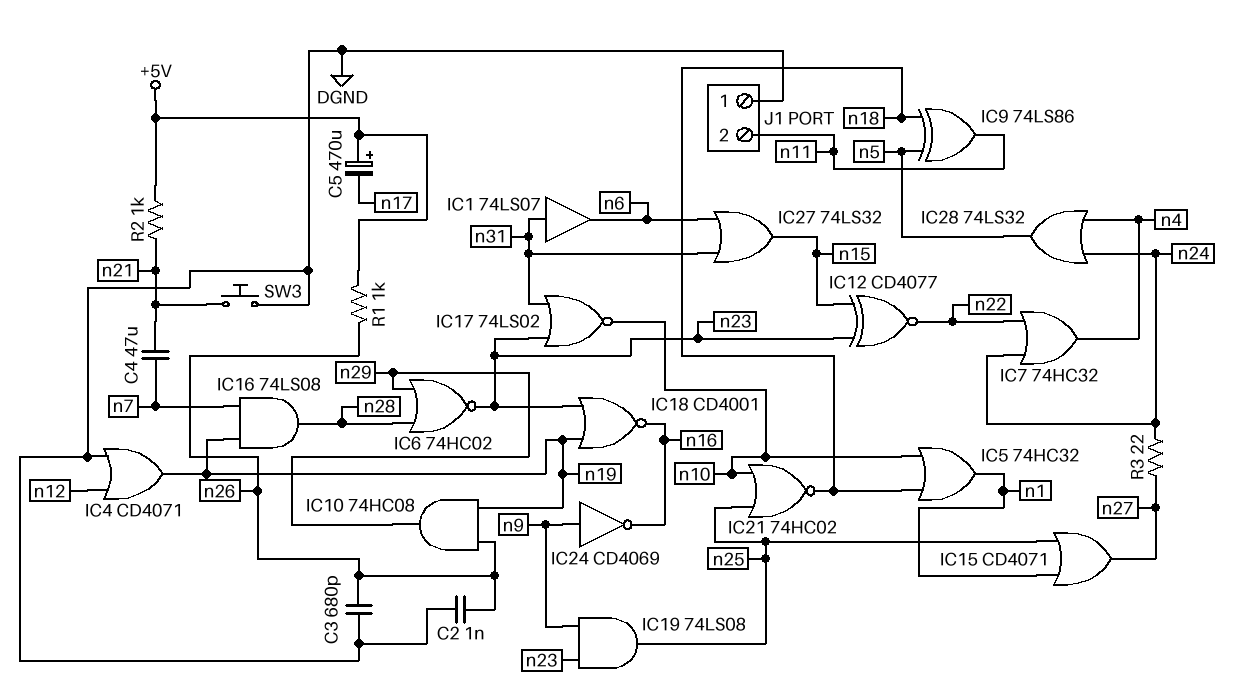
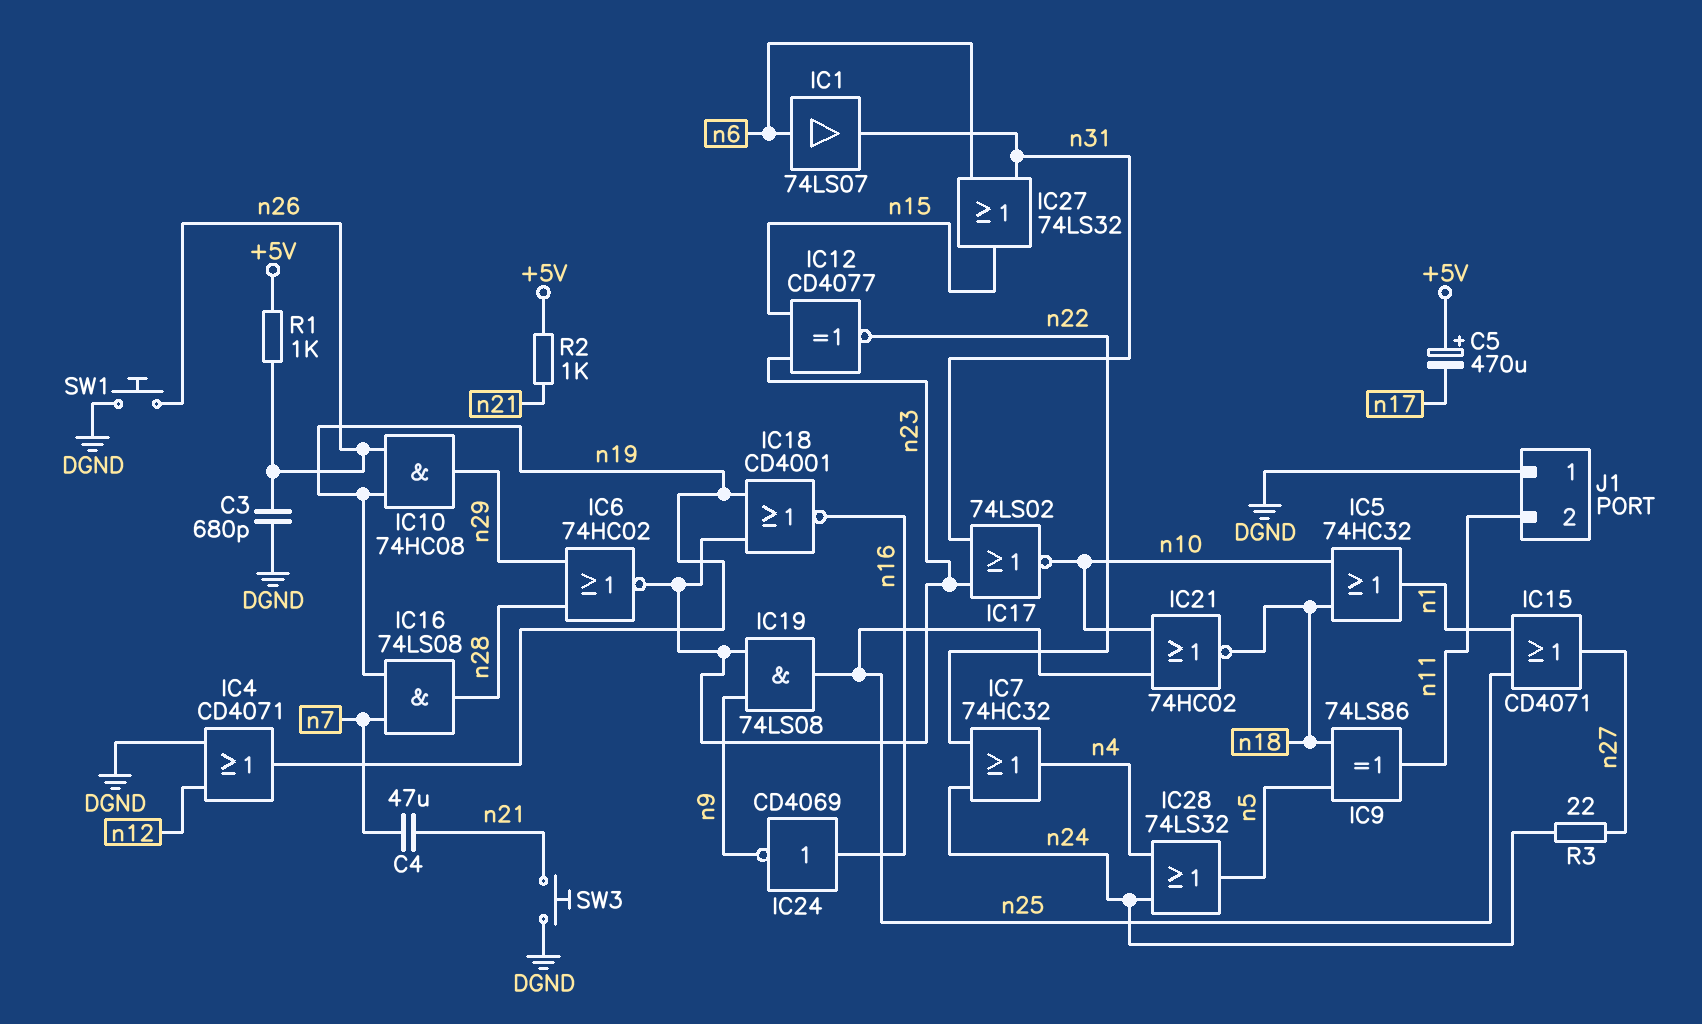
C2: 1nF (DGND, n26) -> none
IC1: buffer 74LS07 (in n31, out n6) -> buffer 74LS07 (in n6, out n31)
IC24: NOT CD4069 (in n9, out n16) -> NOT CD4069 (in n16, out n9)
SW1: none -> button (DGND, n26)

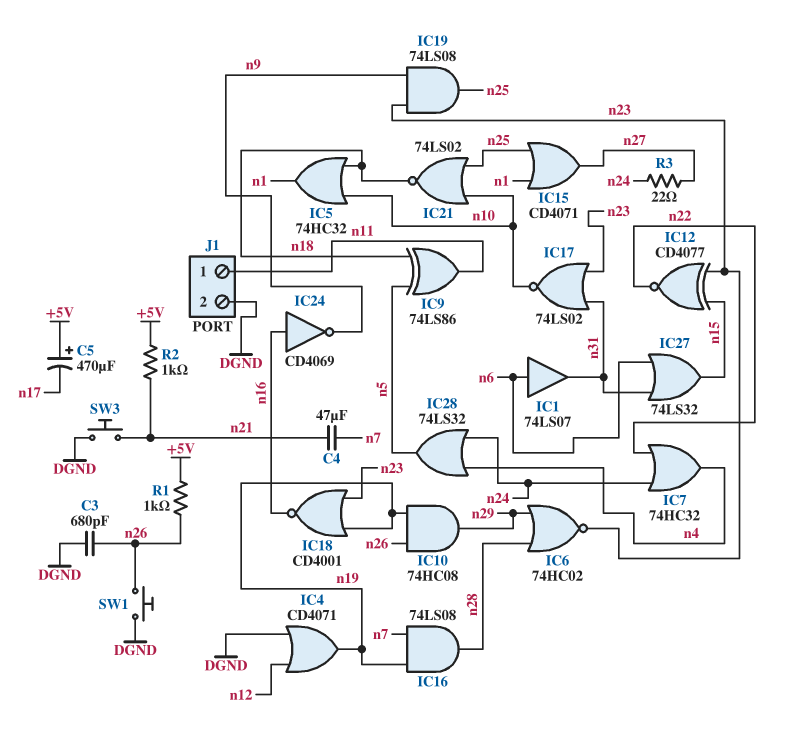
IC21: NOR 74HC02 (in n10, in n25, out n18) -> NOR 74LS02 (in n10, in n25, out n18)
J1 pin 1: DGND -> n11
J1 pin 2: n11 -> DGND

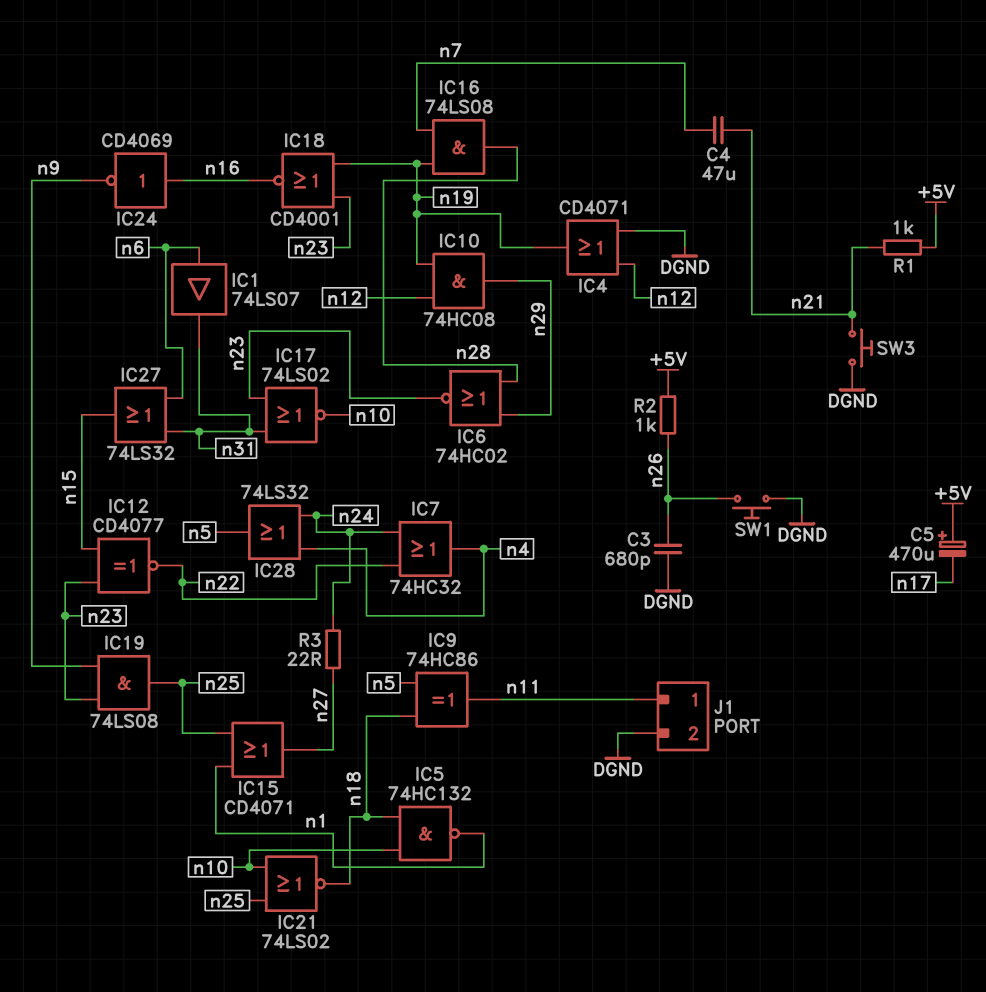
IC5: OR 74HC32 (in n10, in n18, out n1) -> NAND 74HC132 (in n10, in n18, out n1)
IC9: XOR 74LS86 (in n5, in n18, out n11) -> XOR 74HC86 (in n5, in n18, out n11)
IC10: AND 74HC08 (in n19, in n26, out n29) -> AND 74HC08 (in n12, in n19, out n29)
R1: 1k (+5V, n26) -> 1k (+5V, n21)
R2: 1k (+5V, n21) -> 1k (+5V, n26)

